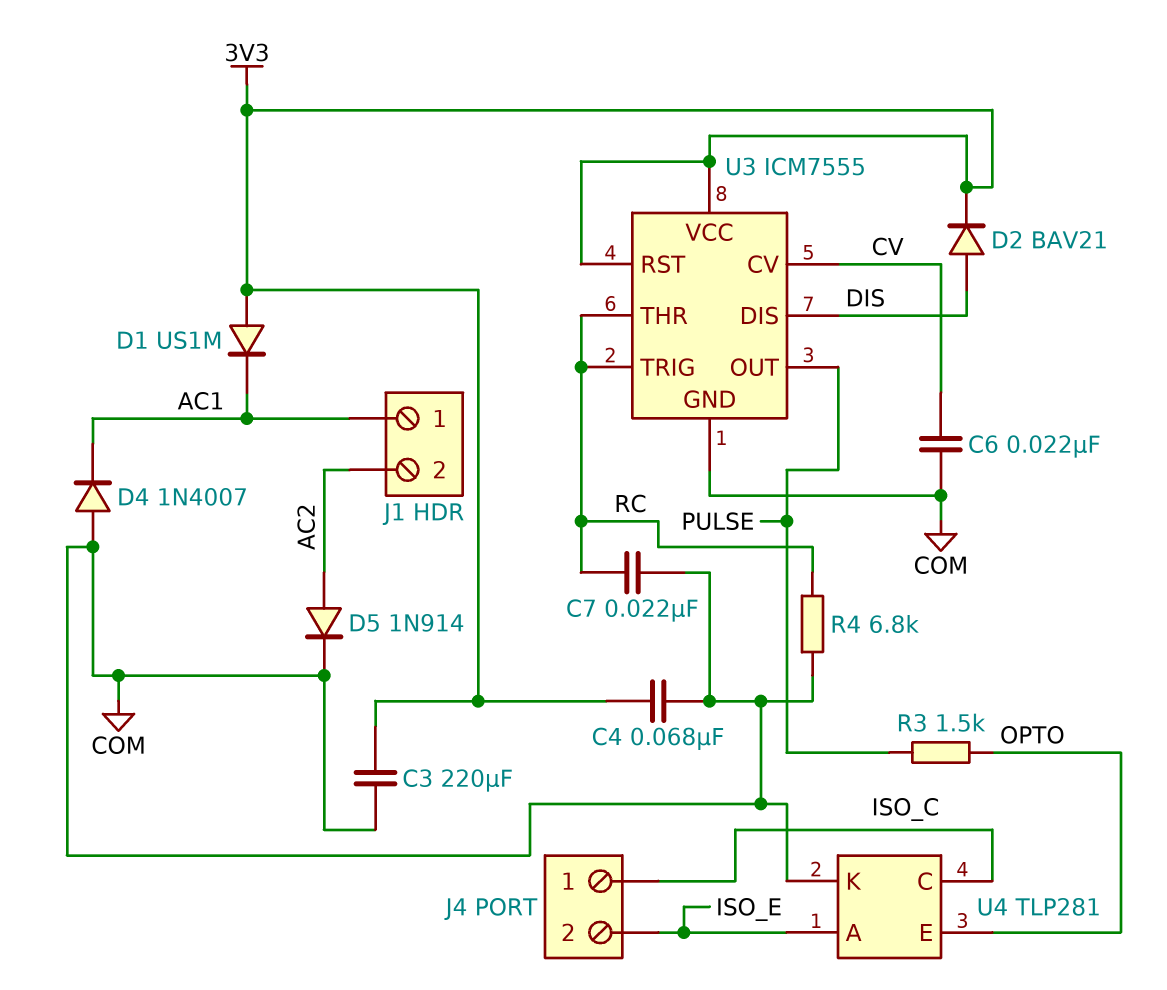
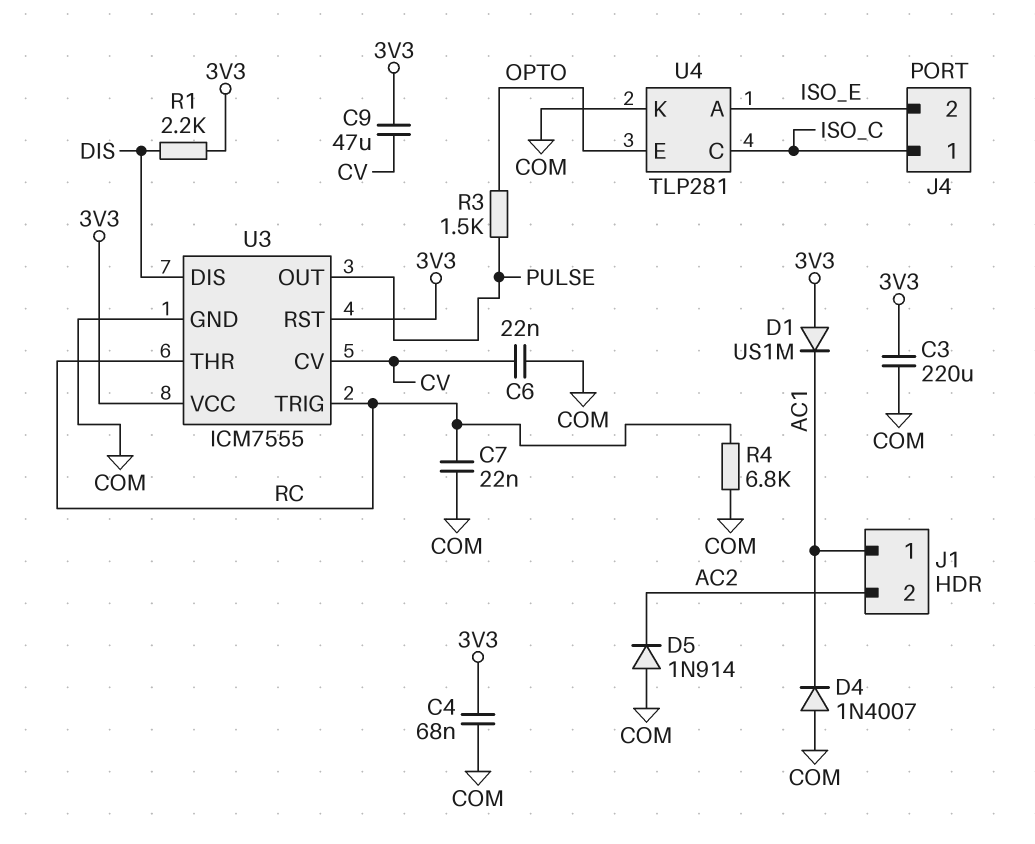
C9: none -> 47uF (3V3, CV)
D2: diode BAV21 (A DIS, K 3V3) -> none
D5: diode 1N914 (A AC2, K COM) -> diode 1N914 (A COM, K AC2)
R1: none -> 2.2k (3V3, DIS)

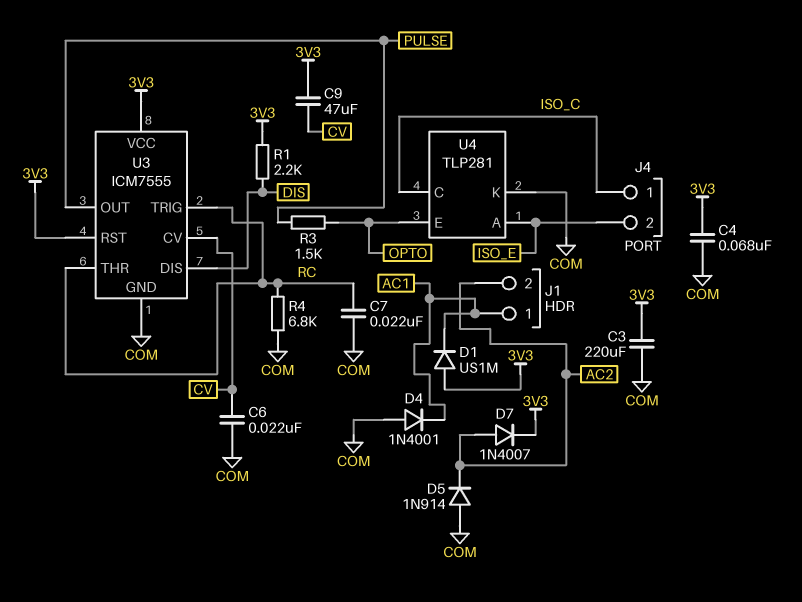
D4: diode 1N4007 (A COM, K AC1) -> diode 1N4001 (A COM, K AC1)
D7: none -> diode 1N4007 (A AC2, K 3V3)

